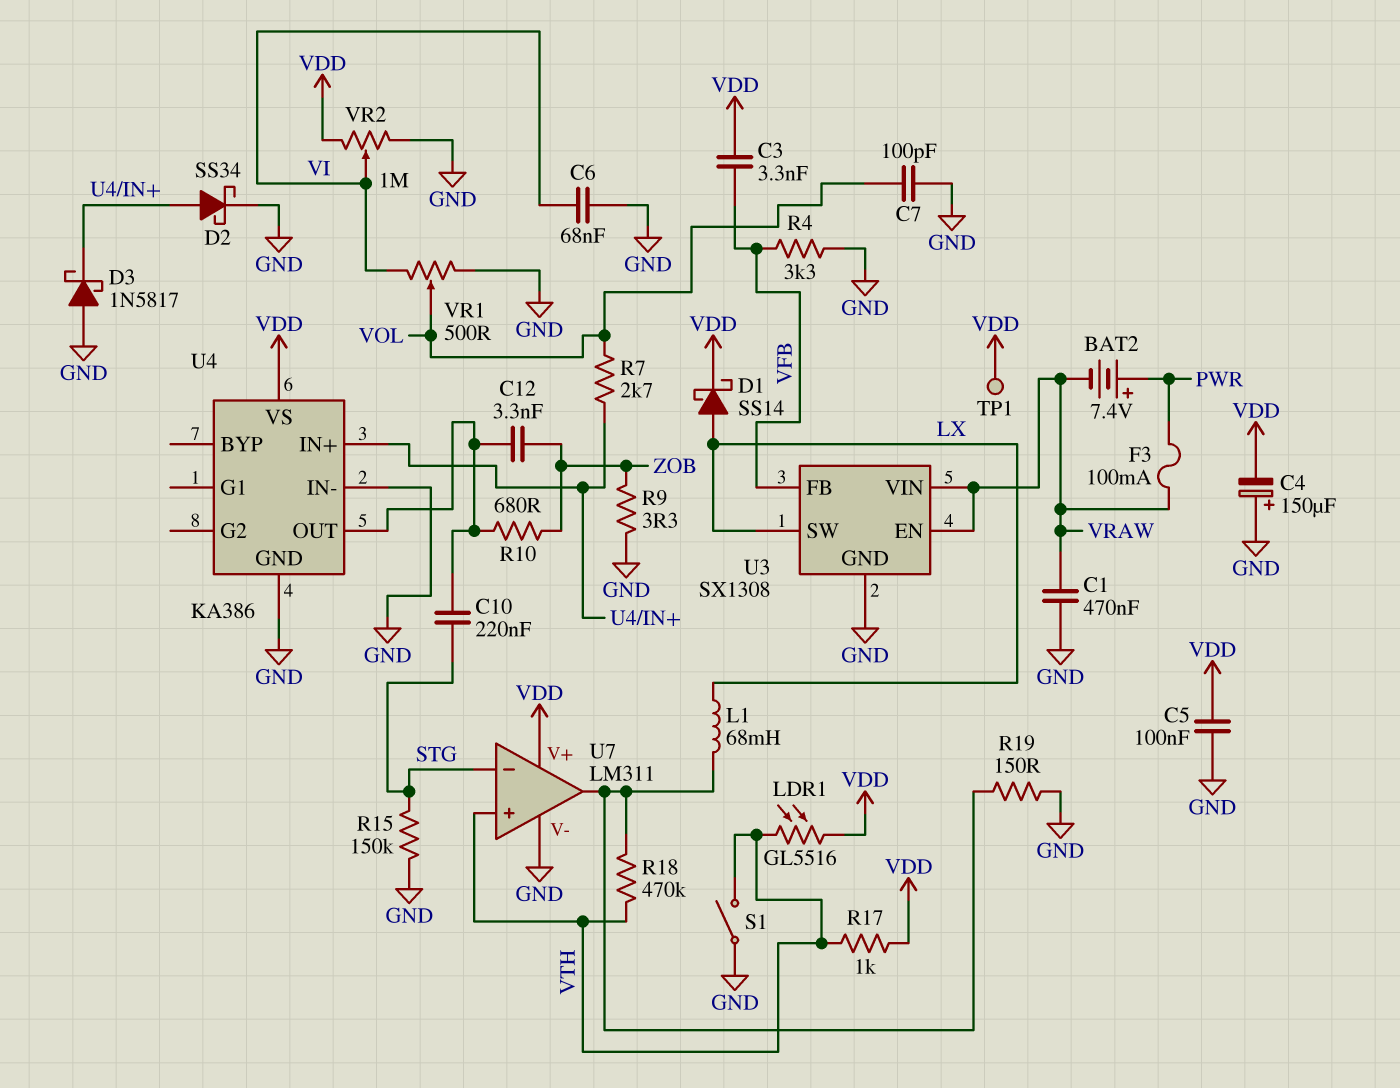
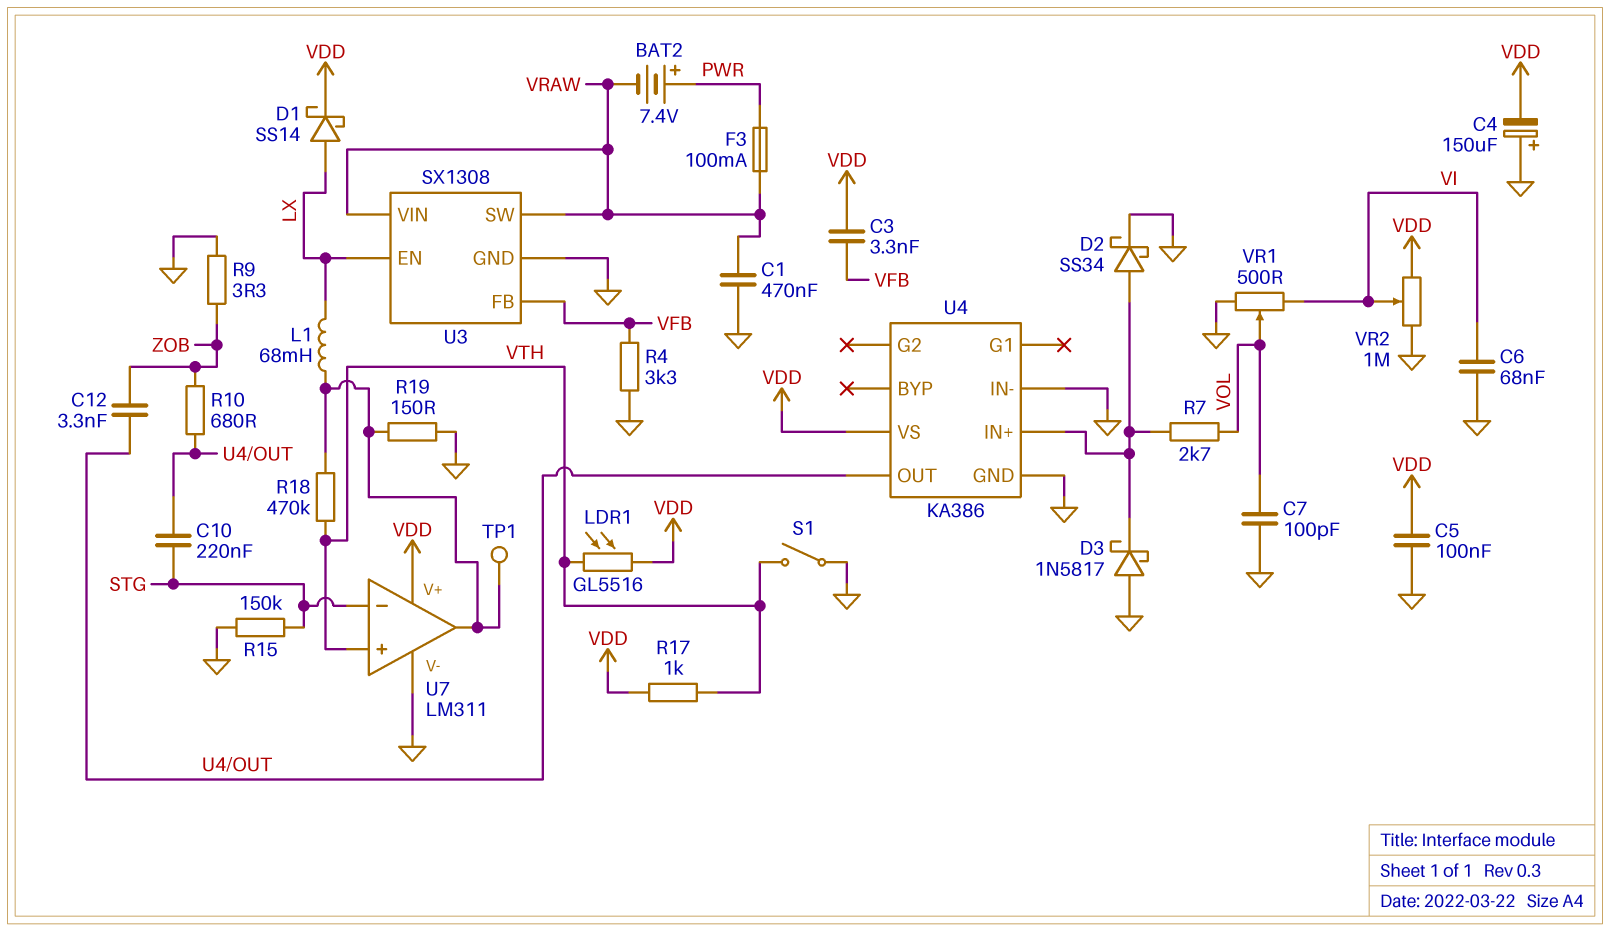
TP1: test point (VDD) -> test point (U7/out)
U3 pin EN: VRAW -> LX
U3 pin SW: LX -> VRAW

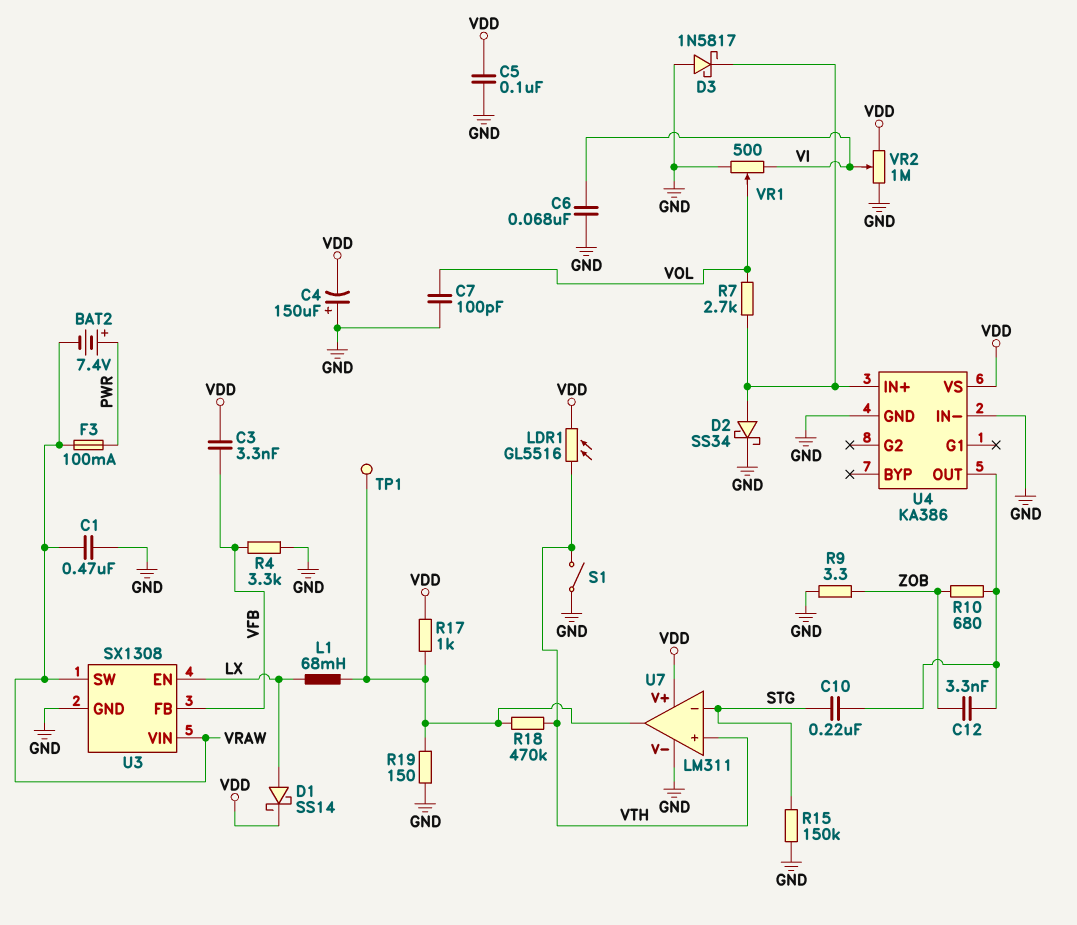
R17: 1k (VDD, VTH) -> 1k (U7/out, VDD)

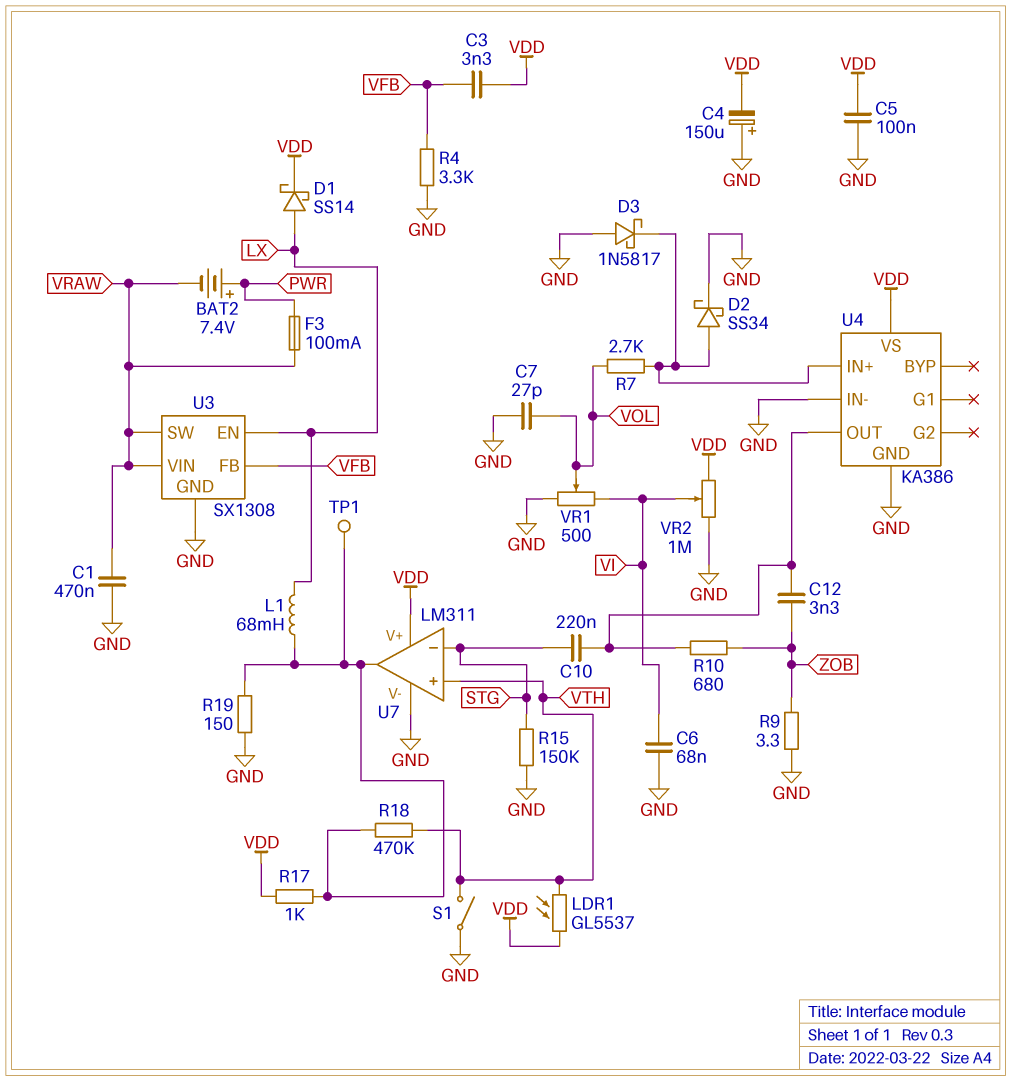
C7: 100pF (GND, VOL) -> 27pF (GND, VOL)
LDR1: GL5516 (VDD, VTH) -> GL5537 (VDD, VTH)

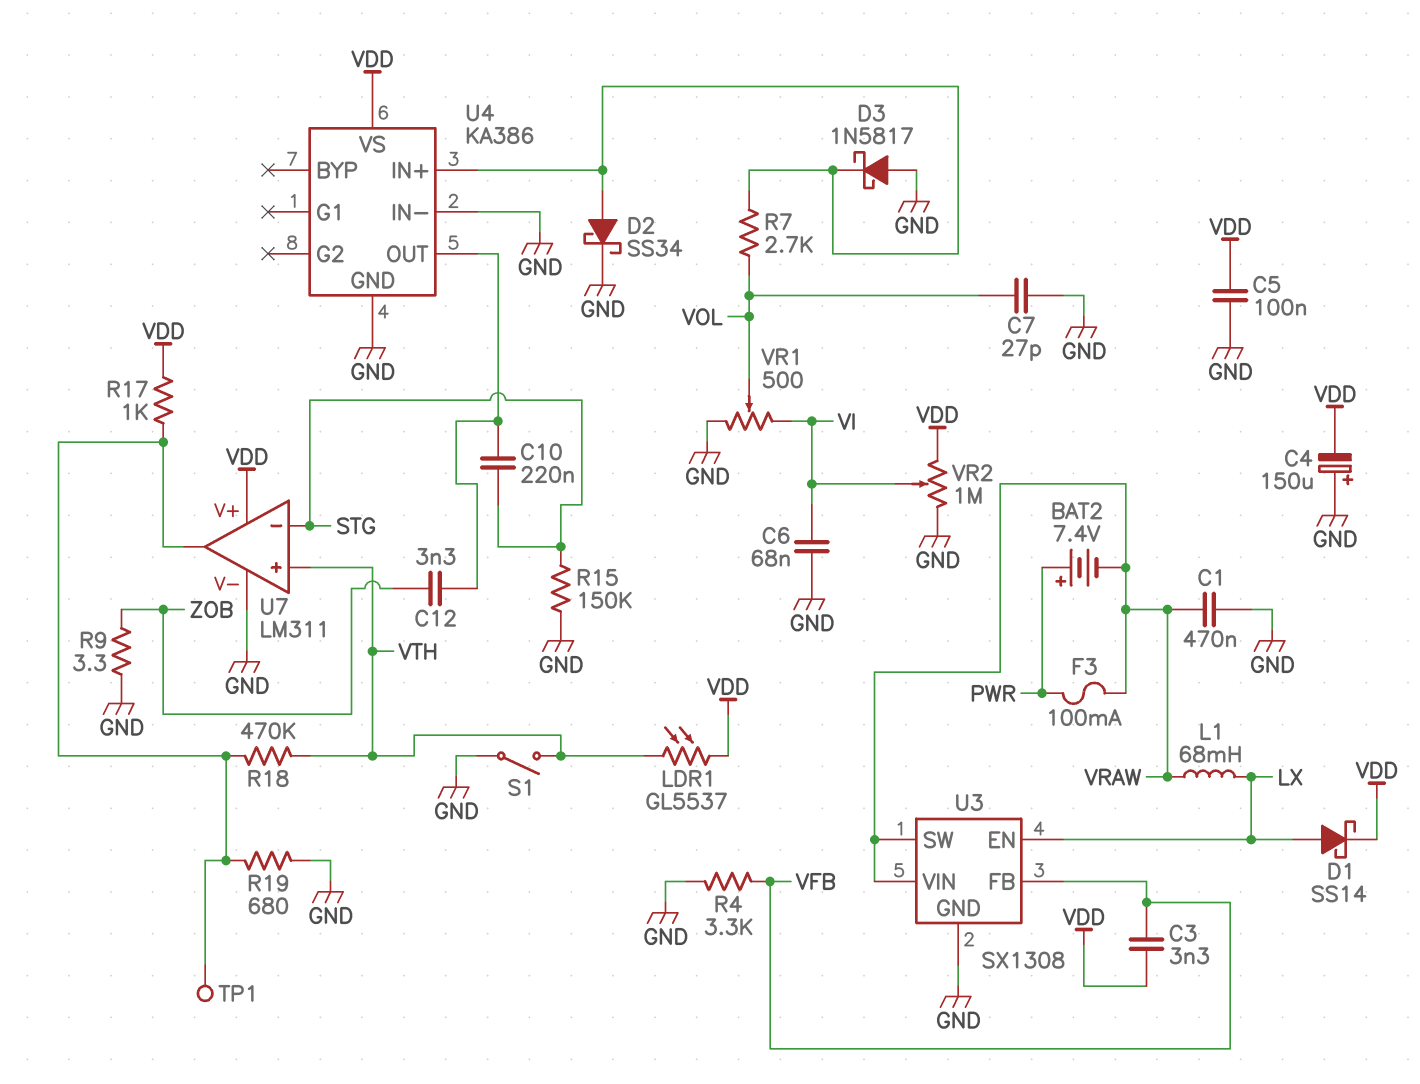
L1: 68mH (LX, U7/out) -> 68mH (LX, VRAW)
R10: 680 (U4/OUT, ZOB) -> none
R19: 150 (GND, U7/out) -> 680 (GND, U7/out)

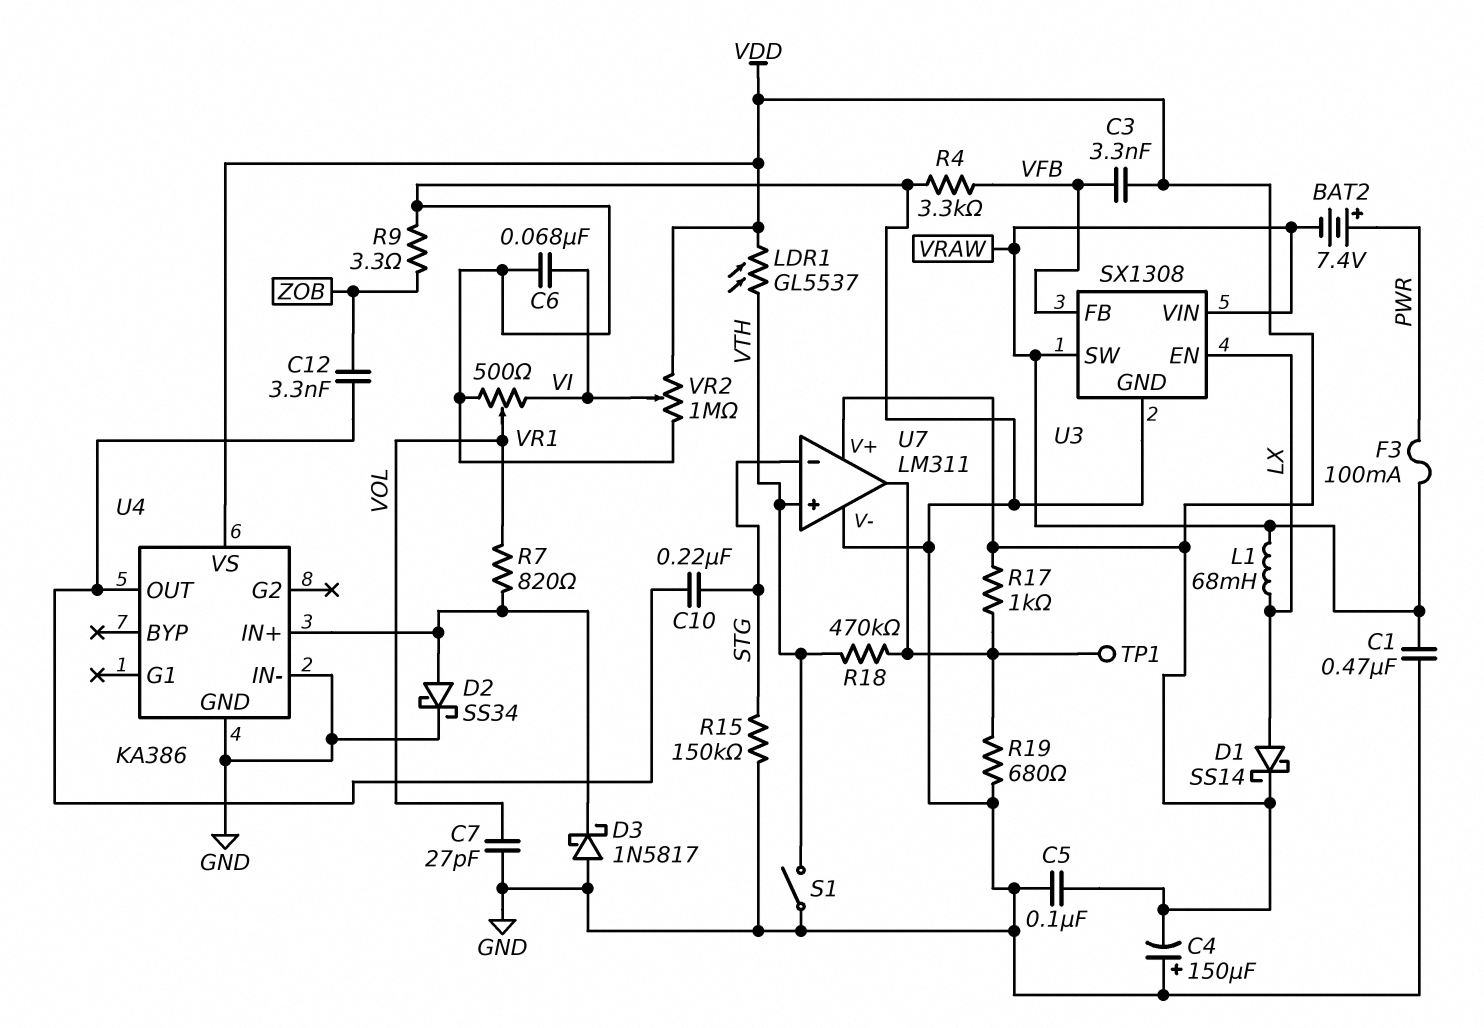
R7: 2.7k (U4/IN+, VOL) -> 820 (U4/IN+, VOL)

